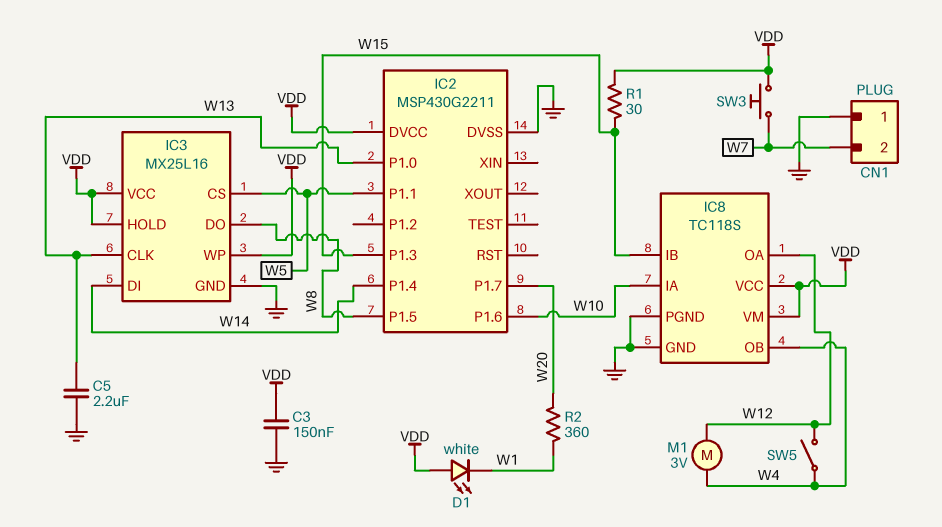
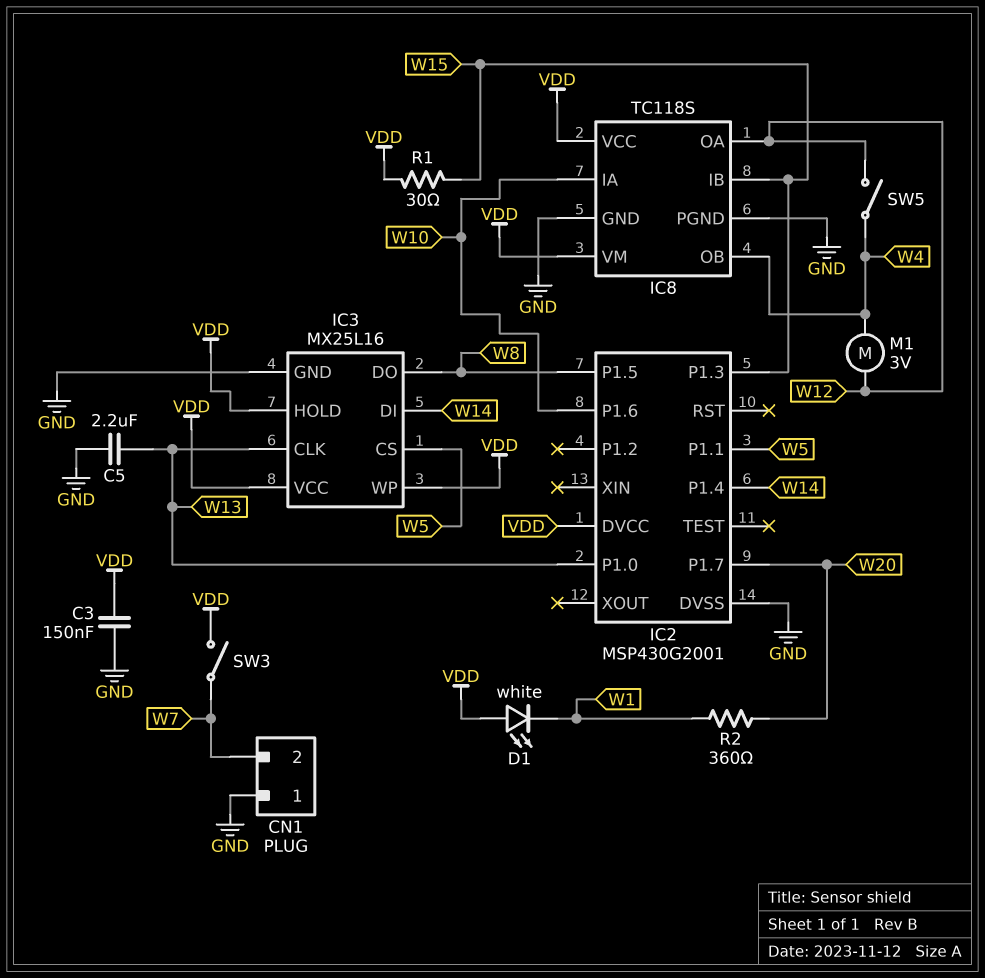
IC2: MSP430G2211 -> MSP430G2001
SW3: button (VDD, W7) -> switch (VDD, W7)

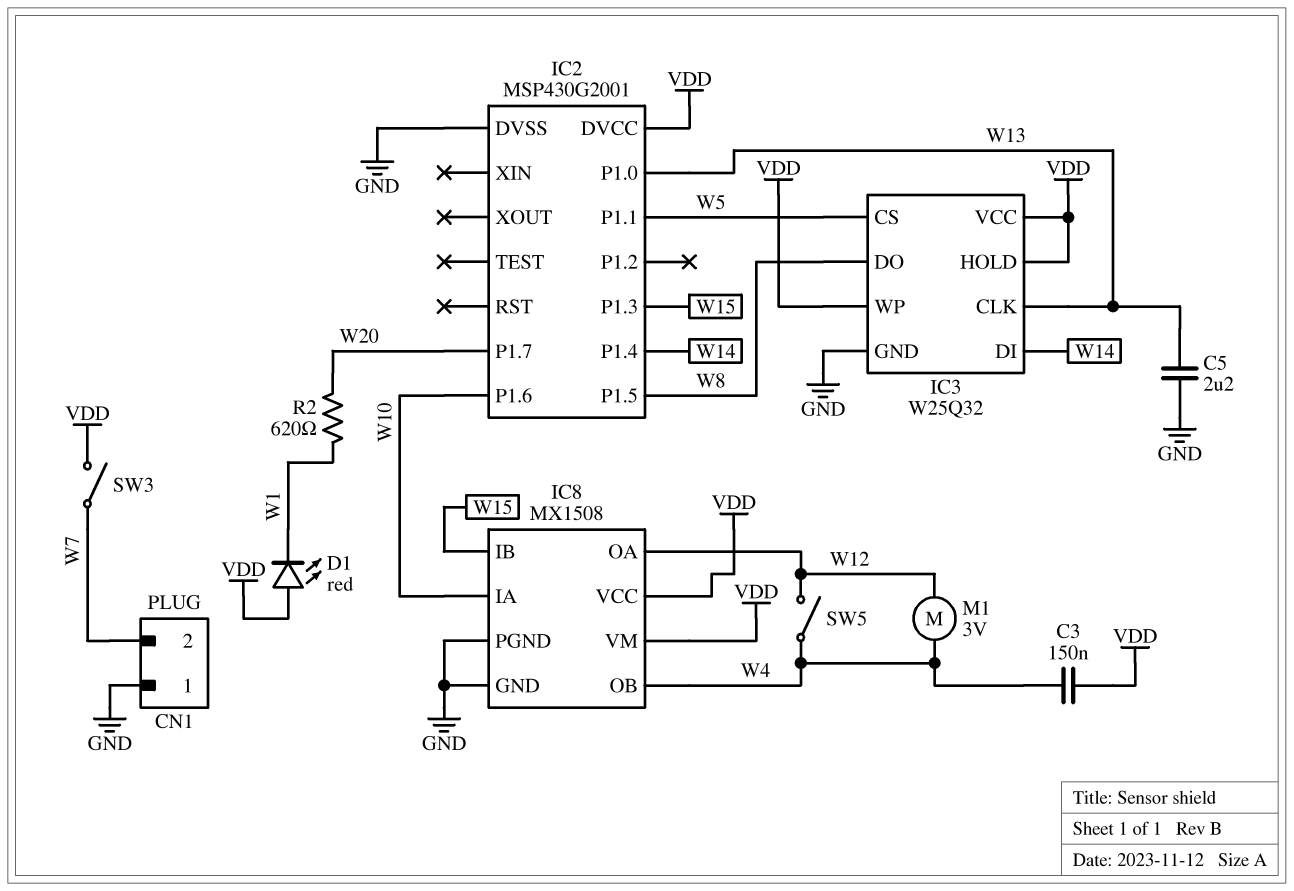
C3: 150nF (GND, VDD) -> 150nF (VDD, W4)
D1: LED white (A VDD, K W1) -> LED red (A VDD, K W1)
IC3: MX25L16 -> W25Q32
IC8: TC118S -> MX1508
R1: 30 (VDD, W15) -> none
R2: 360 (W1, W20) -> 620 (W1, W20)

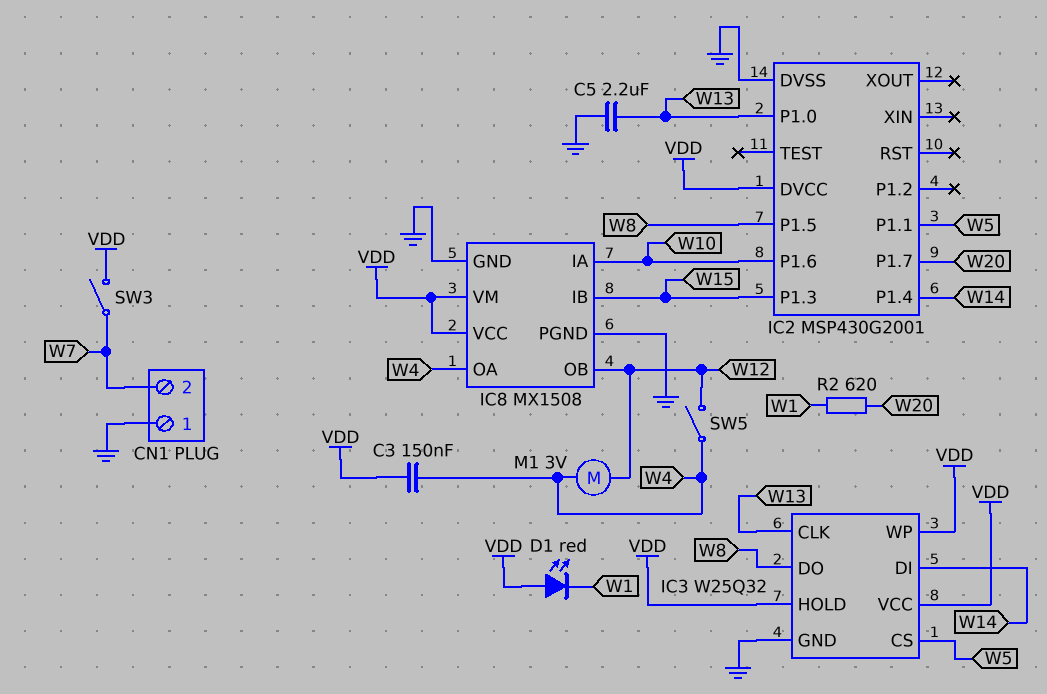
IC8 pin OA: W12 -> W4
IC8 pin OB: W4 -> W12

